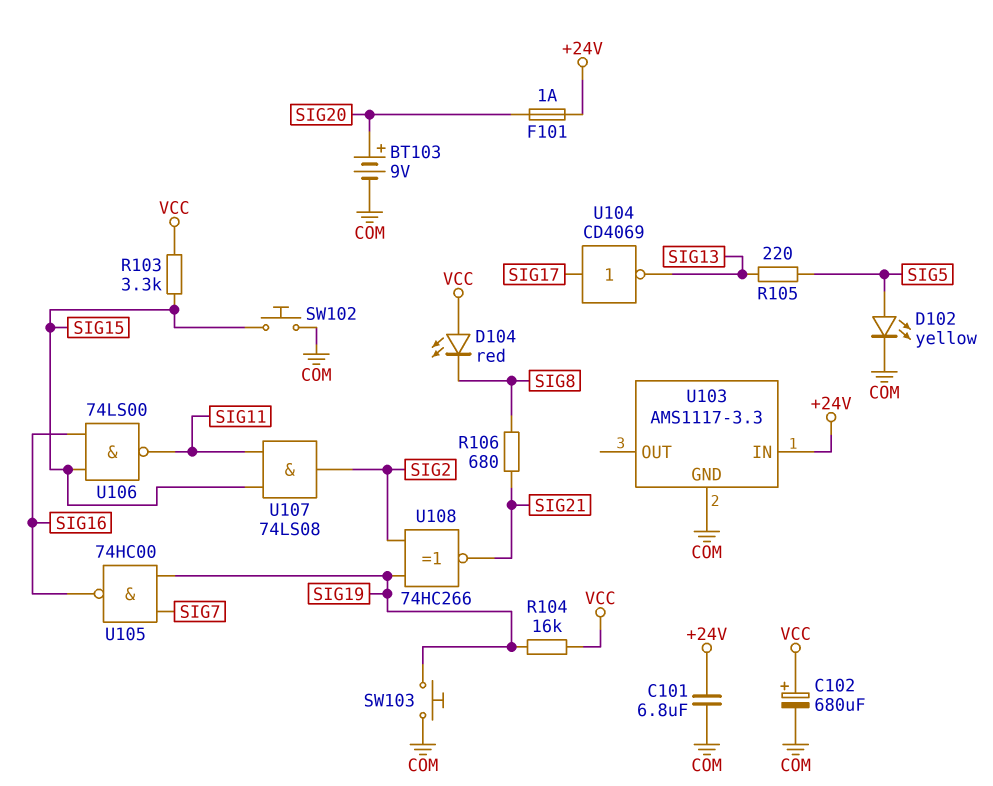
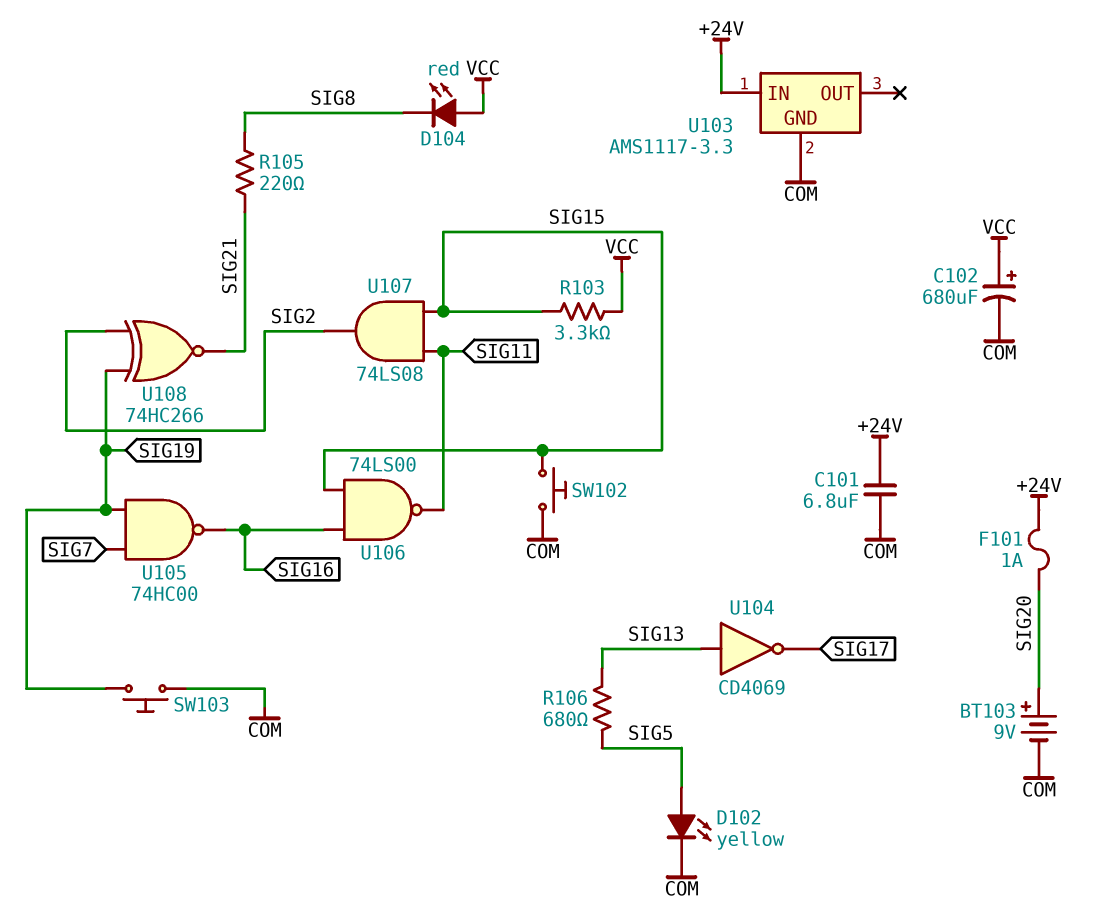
R104: 16k (SIG19, VCC) -> none
R105: 220 (SIG5, SIG13) -> 220 (SIG8, SIG21)
R106: 680 (SIG8, SIG21) -> 680 (SIG5, SIG13)
U104: NOT CD4069 (in SIG17, out SIG13) -> NOT CD4069 (in SIG13, out SIG17)

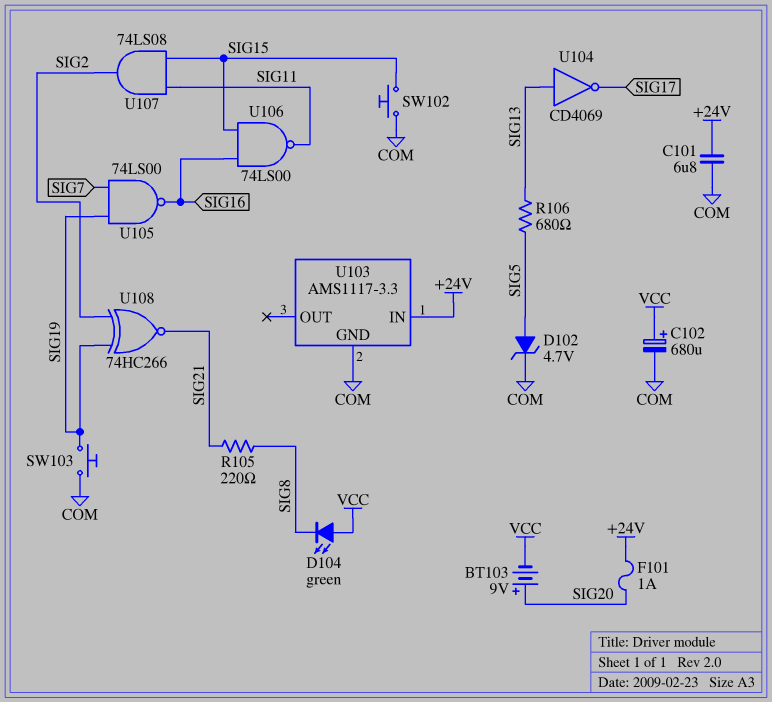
BT103: 9V (plus SIG20, minus COM) -> 9V (plus SIG20, minus VCC)
D102: LED yellow (A SIG5, K COM) -> zener 4.7V (A SIG5, K COM)
D104: LED red (A VCC, K SIG8) -> LED green (A VCC, K SIG8)
R103: 3.3k (SIG15, VCC) -> none
U105: NAND 74HC00 (in SIG7, in SIG19, out SIG16) -> NAND 74LS00 (in SIG7, in SIG19, out SIG16)

